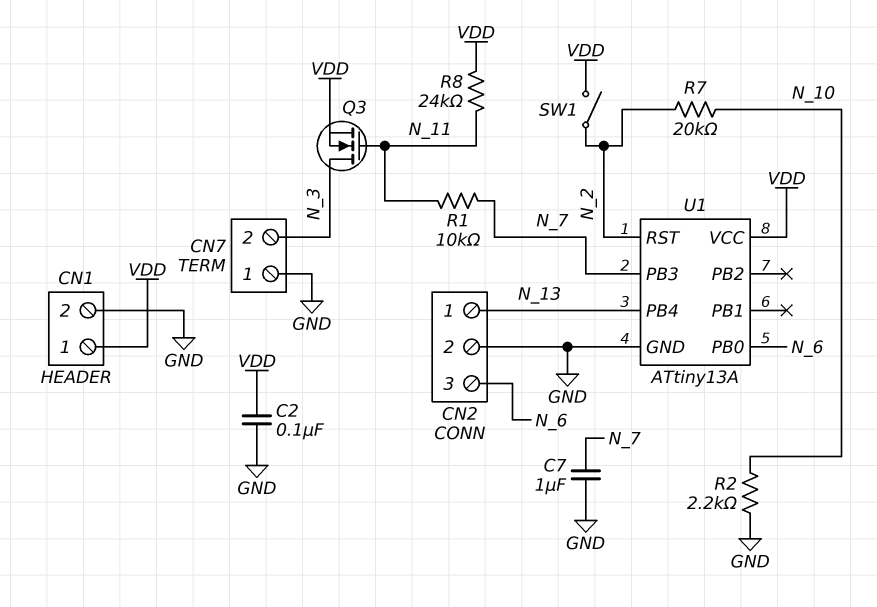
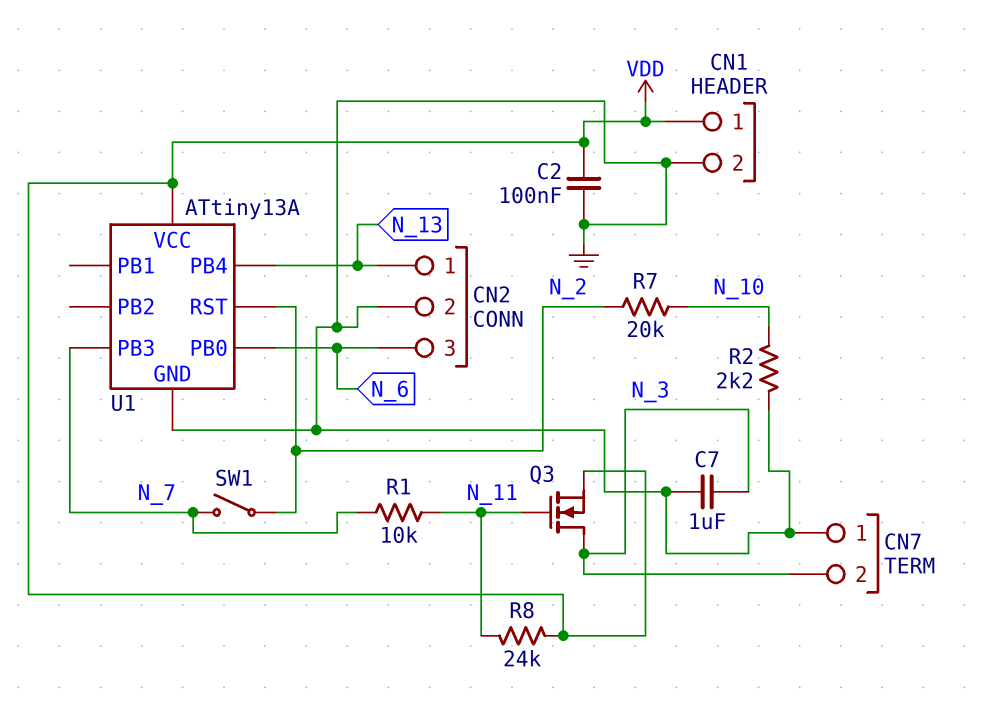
C7: 1uF (GND, N_7) -> 1uF (GND, N_3)
SW1: switch (N_2, VDD) -> switch (N_2, N_7)

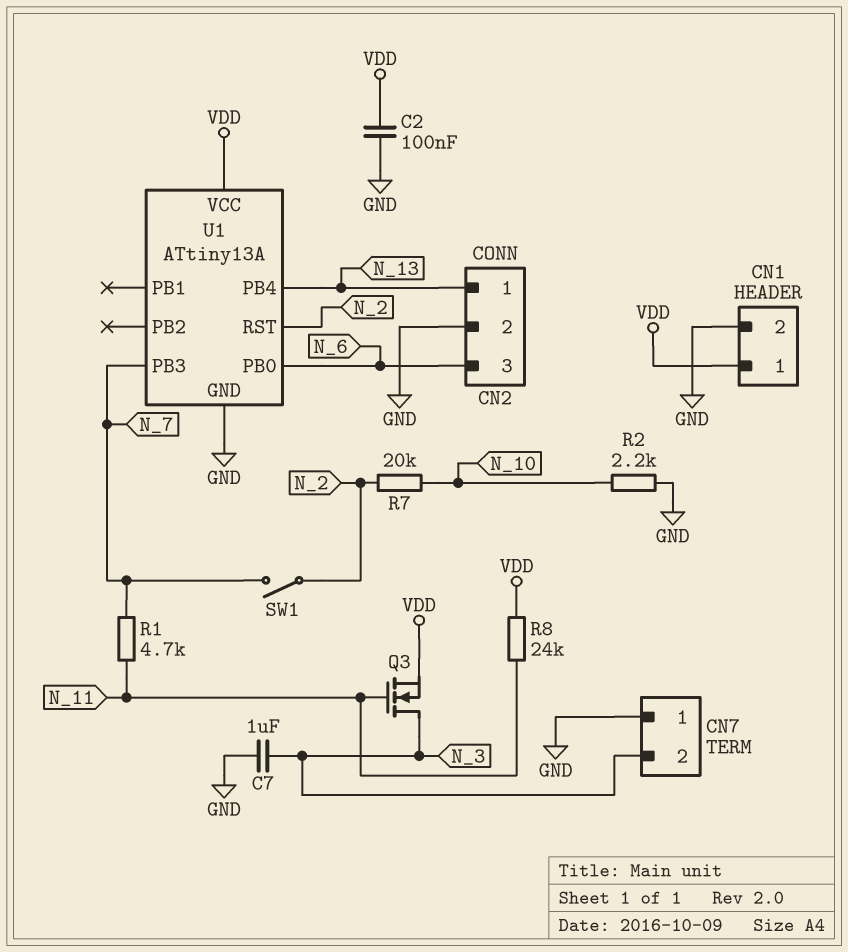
R1: 10k (N_7, N_11) -> 4.7k (N_7, N_11)

